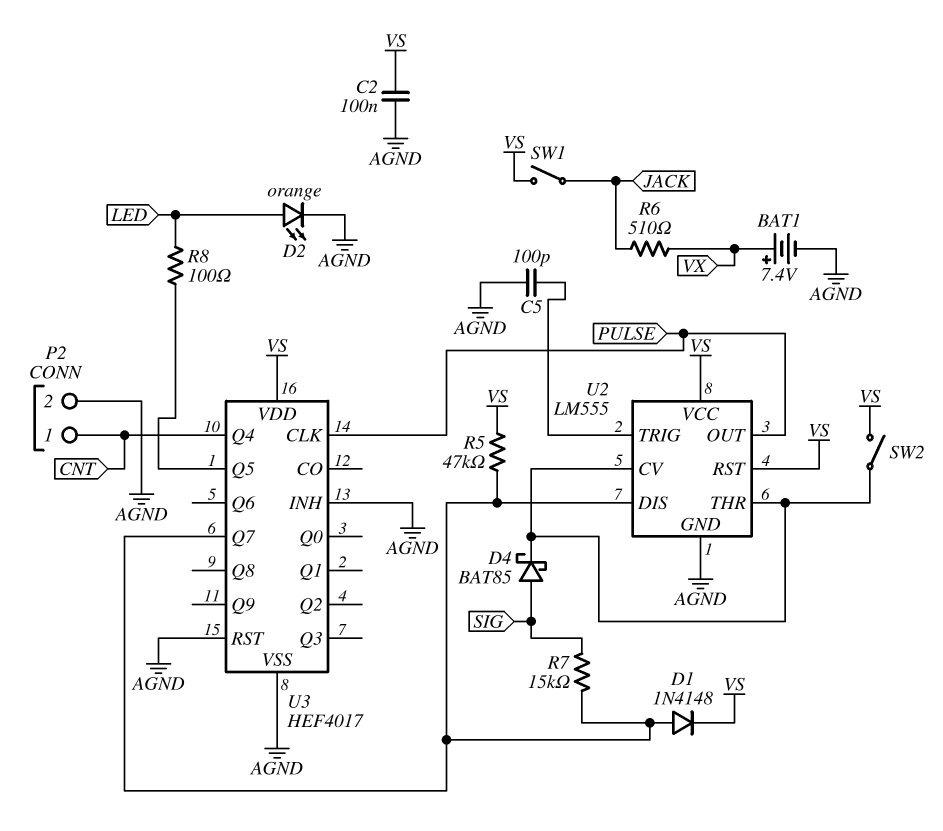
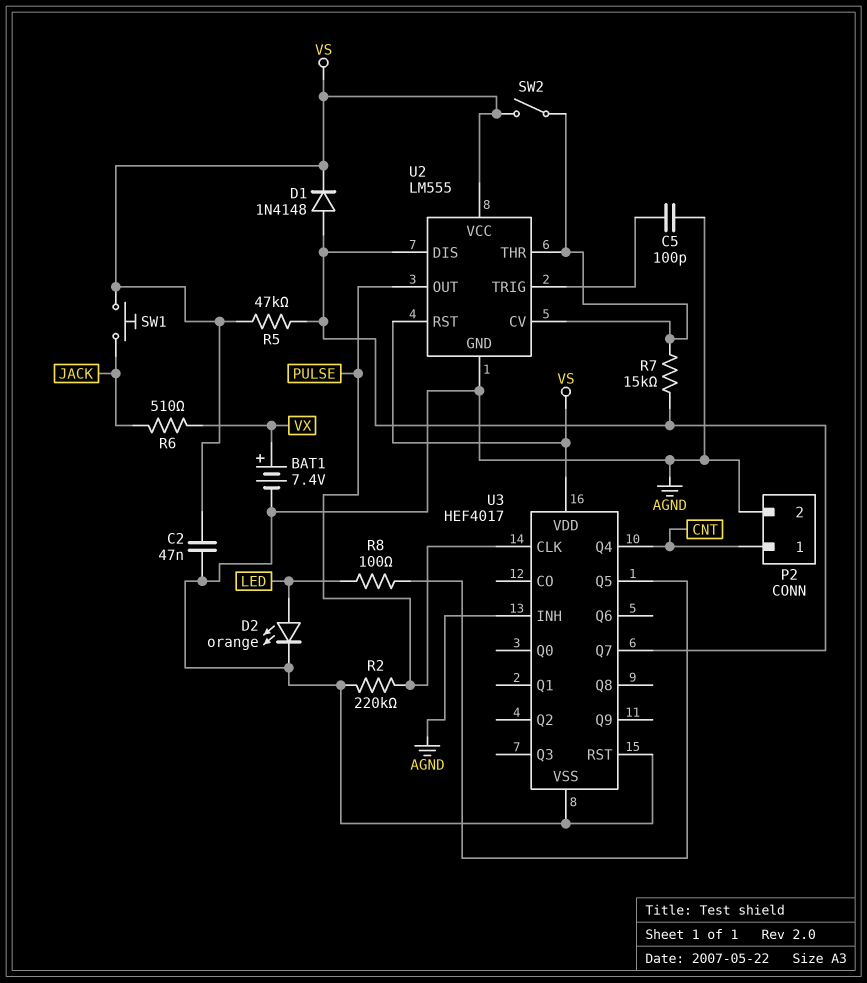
C2: 100nF (AGND, VS) -> 47nF (AGND, VS)
D4: schottky BAT85 (A SIG, K U2/CV) -> none
R2: none -> 220k (AGND, PULSE)
R7: 15k (SIG, U2/DIS) -> 15k (U2/CV, U2/DIS)
SW1: switch (JACK, VS) -> button (JACK, VS)

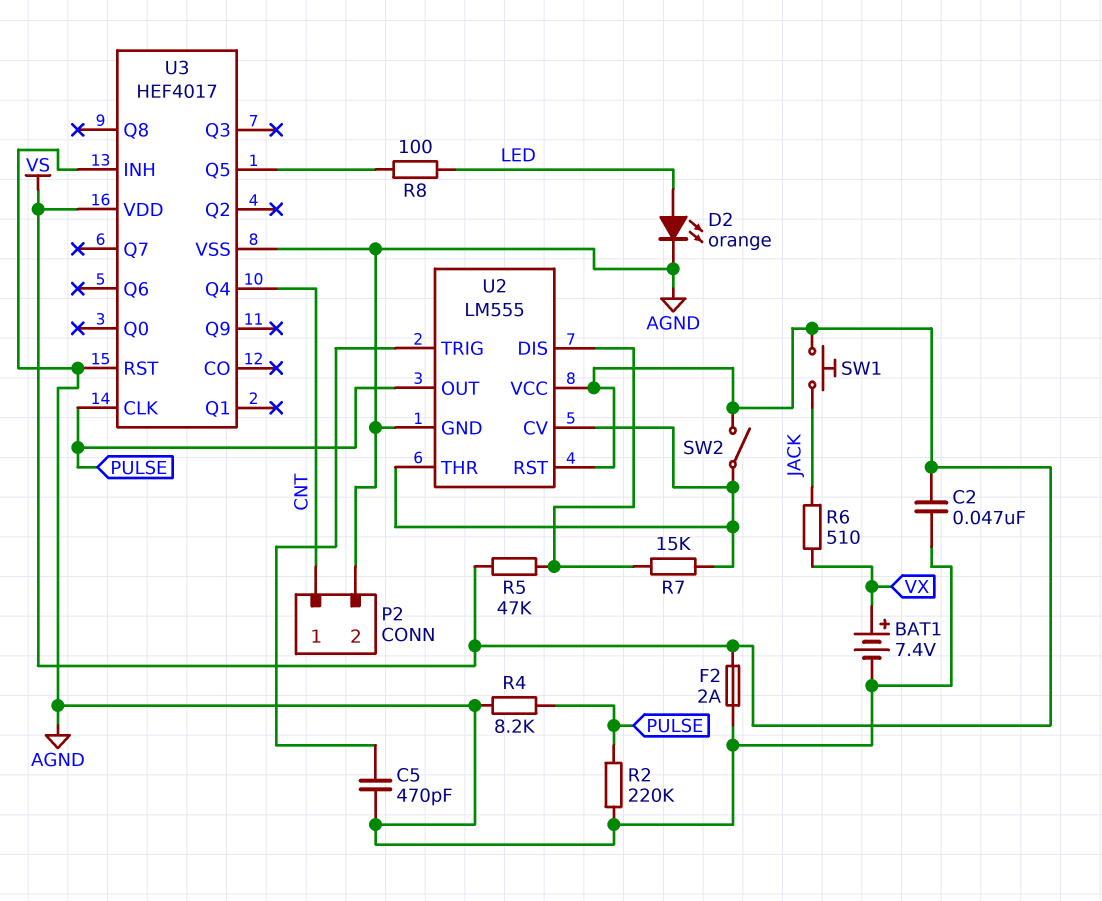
C5: 100pF (AGND, U2/TRIG) -> 470pF (AGND, U2/TRIG)
D1: diode 1N4148 (A U2/DIS, K VS) -> none
F2: none -> 2A (AGND, VS)
R4: none -> 8.2k (AGND, PULSE)
U3 pin Q7: U2/DIS -> none

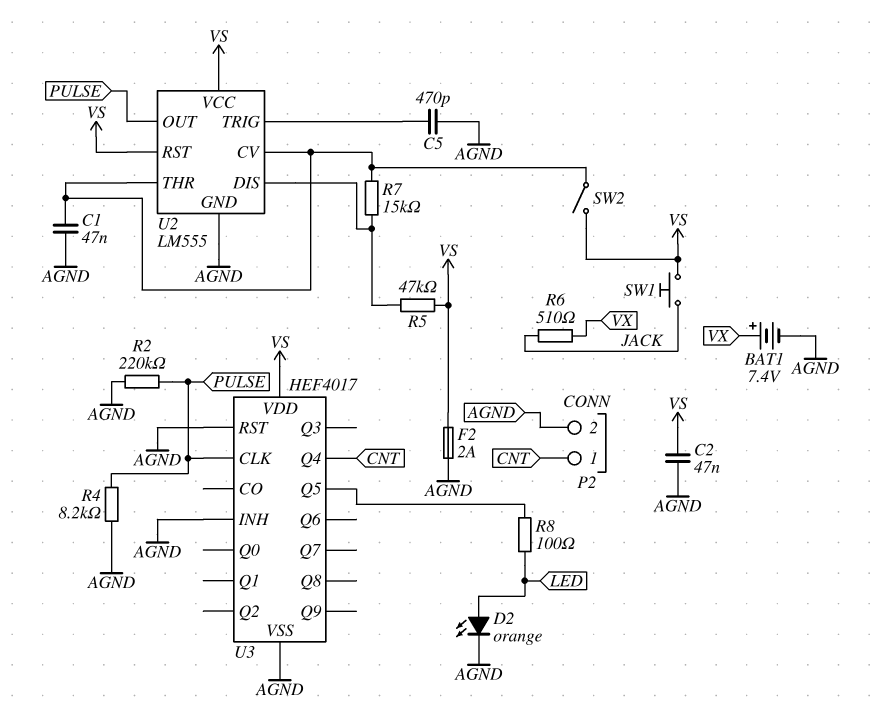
C1: none -> 47nF (AGND, U2/CV)

